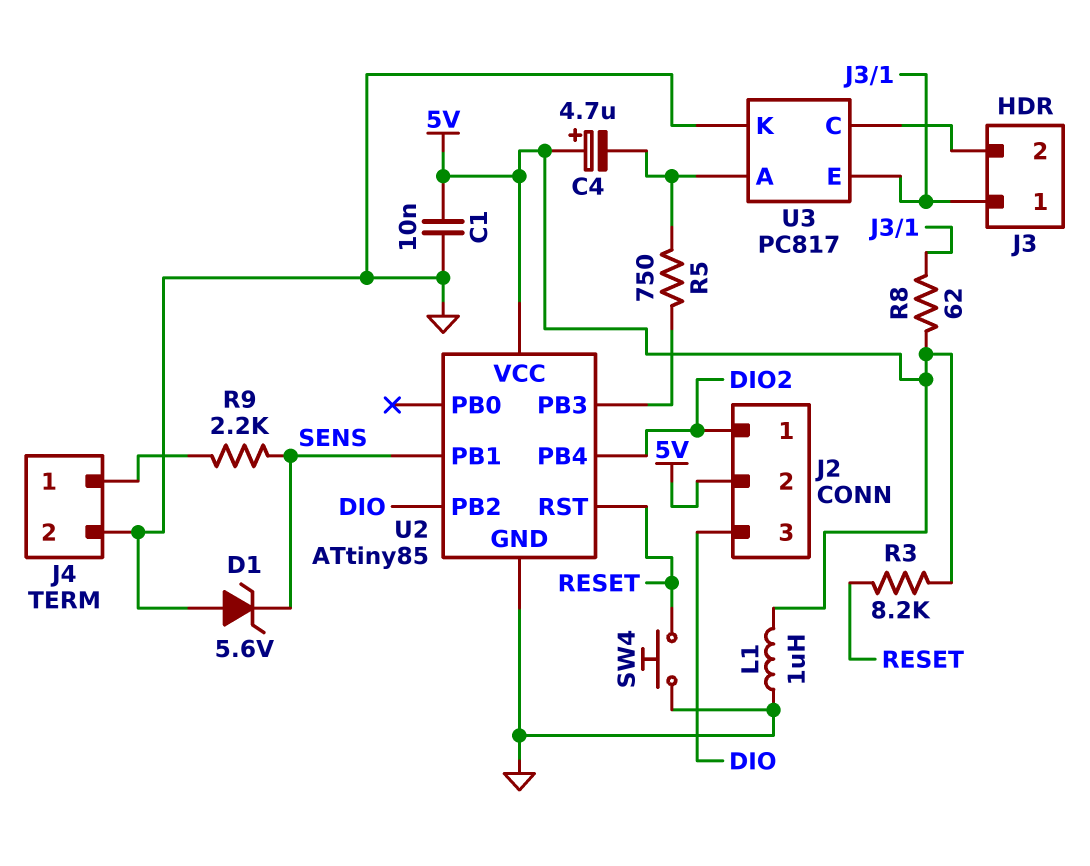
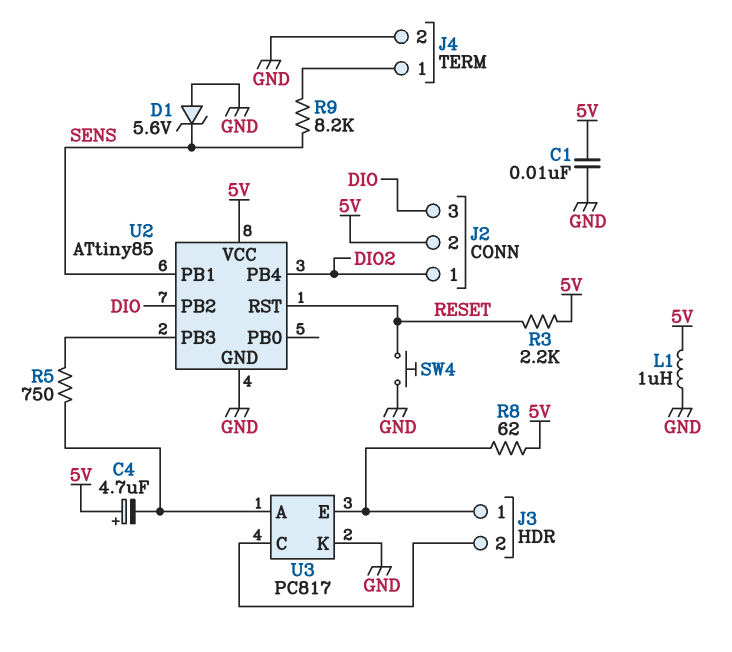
R3: 8.2k (5V, RESET) -> 2.2k (5V, RESET)
R9: 2.2k (J4/1, SENS) -> 8.2k (J4/1, SENS)

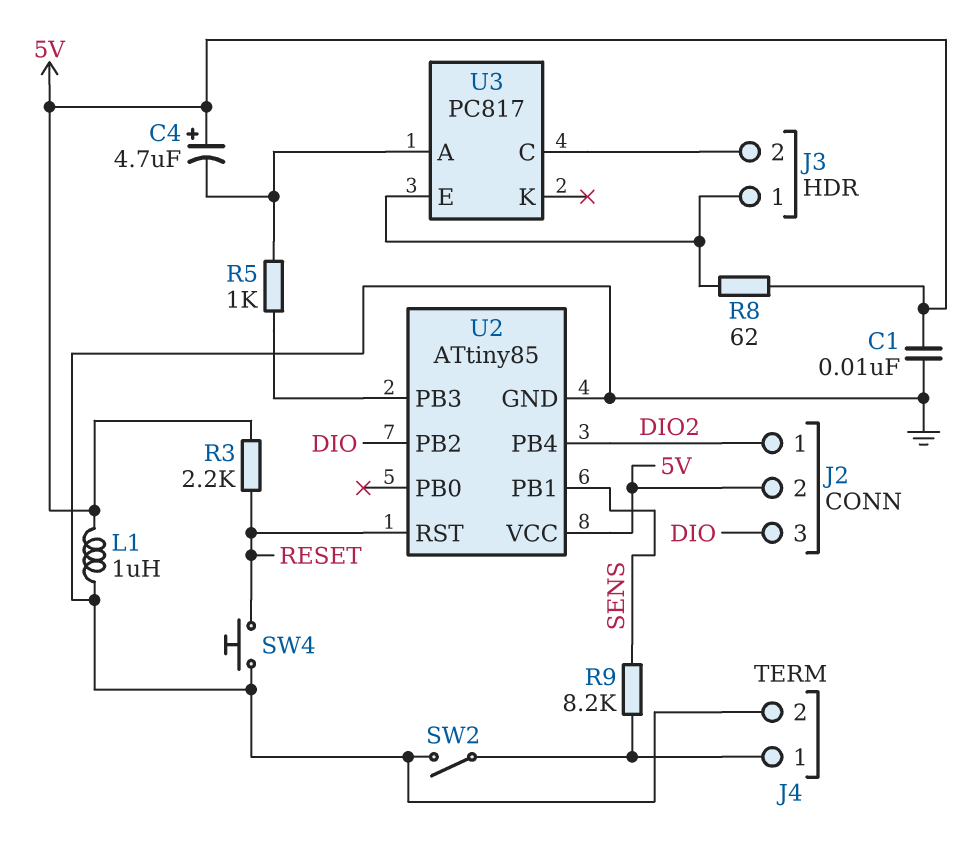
D1: zener 5.6V (A GND, K SENS) -> none
R5: 750 (U2/PB3, U3/A) -> 1k (U2/PB3, U3/A)
SW2: none -> switch (GND, J4/1)
U3 pin K: GND -> none

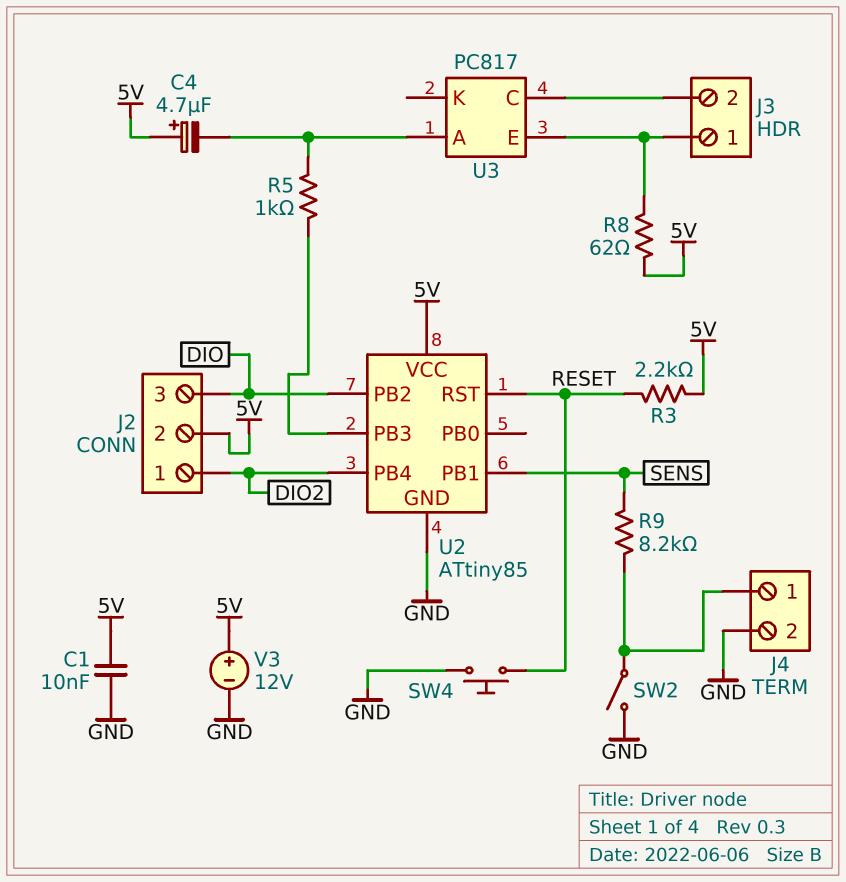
L1: 1uH (5V, GND) -> none
V3: none -> 12V (plus 5V, minus GND)

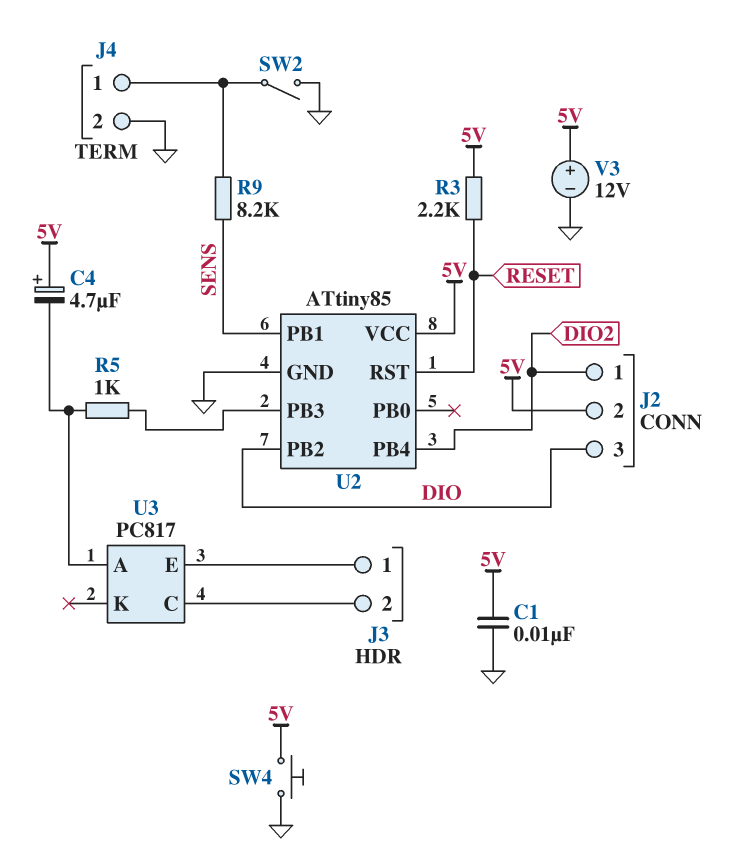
R8: 62 (5V, J3/1) -> none
SW4: button (GND, RESET) -> button (5V, GND)

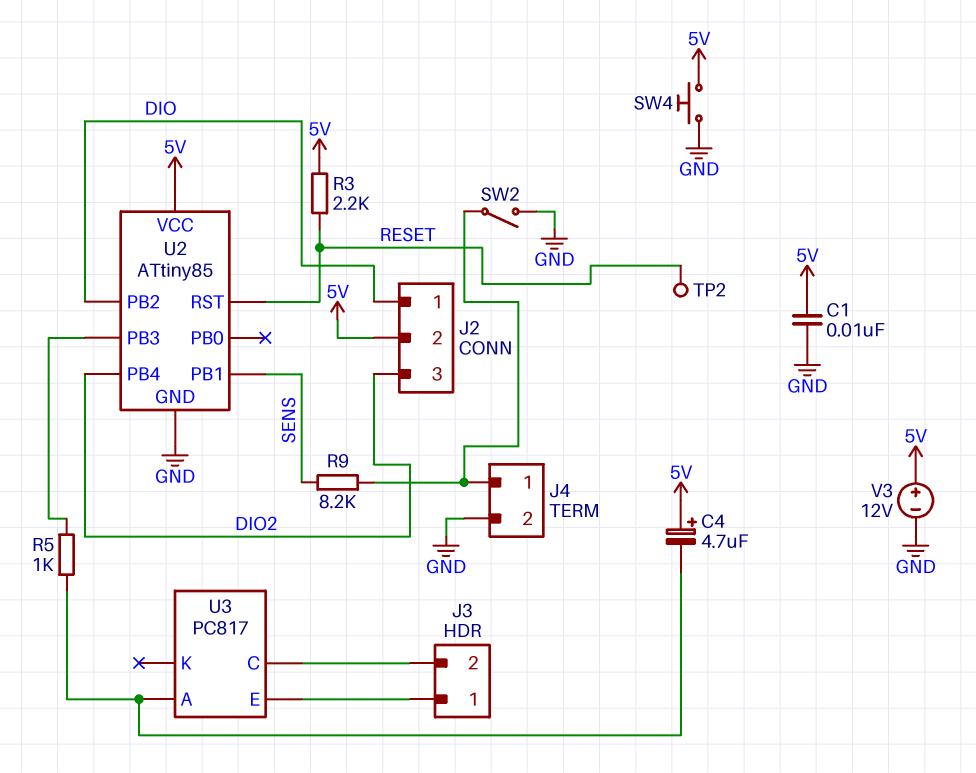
J2 pin 1: DIO2 -> DIO
J2 pin 3: DIO -> DIO2
TP2: none -> test point (RESET)

